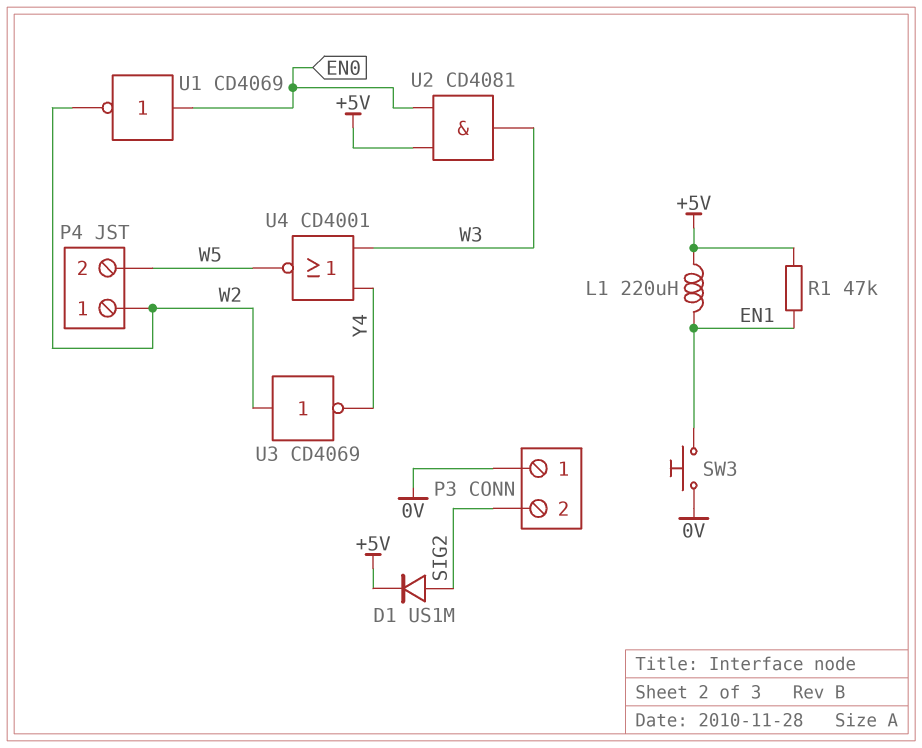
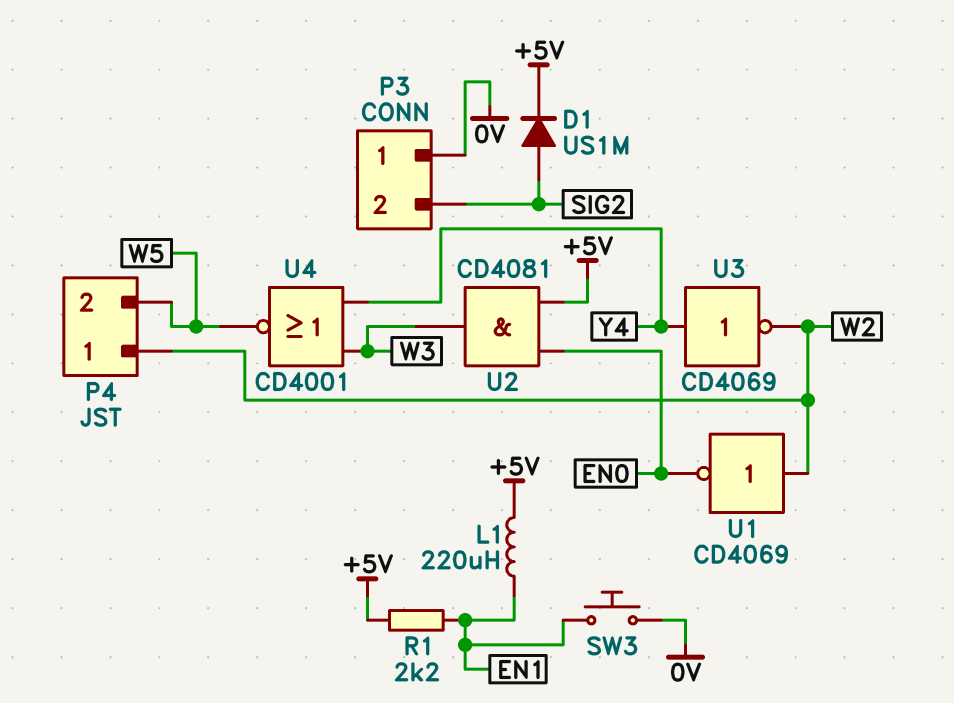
R1: 47k (+5V, EN1) -> 2.2k (+5V, EN1)
U1: NOT CD4069 (in EN0, out W2) -> NOT CD4069 (in W2, out EN0)
U3: NOT CD4069 (in W2, out Y4) -> NOT CD4069 (in Y4, out W2)

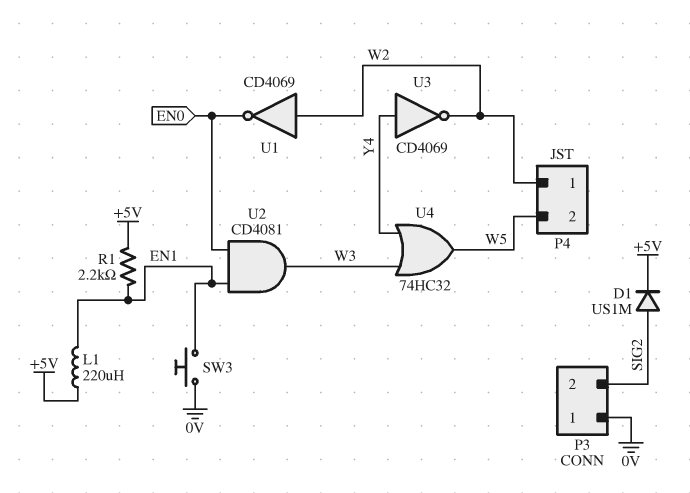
U2: AND CD4081 (in +5V, in EN0, out W3) -> AND CD4081 (in EN0, in EN1, out W3)
U4: NOR CD4001 (in W3, in Y4, out W5) -> OR 74HC32 (in W3, in Y4, out W5)

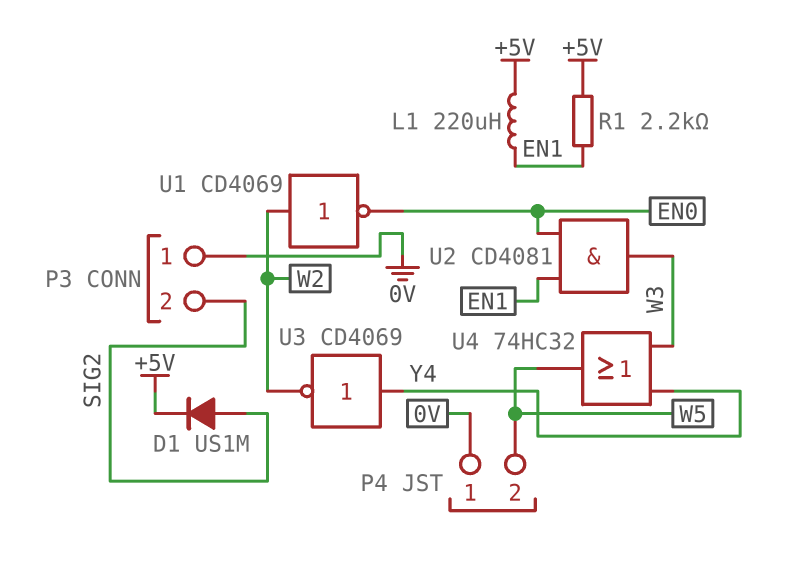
P4 pin 1: W2 -> 0V
SW3: button (0V, EN1) -> none

